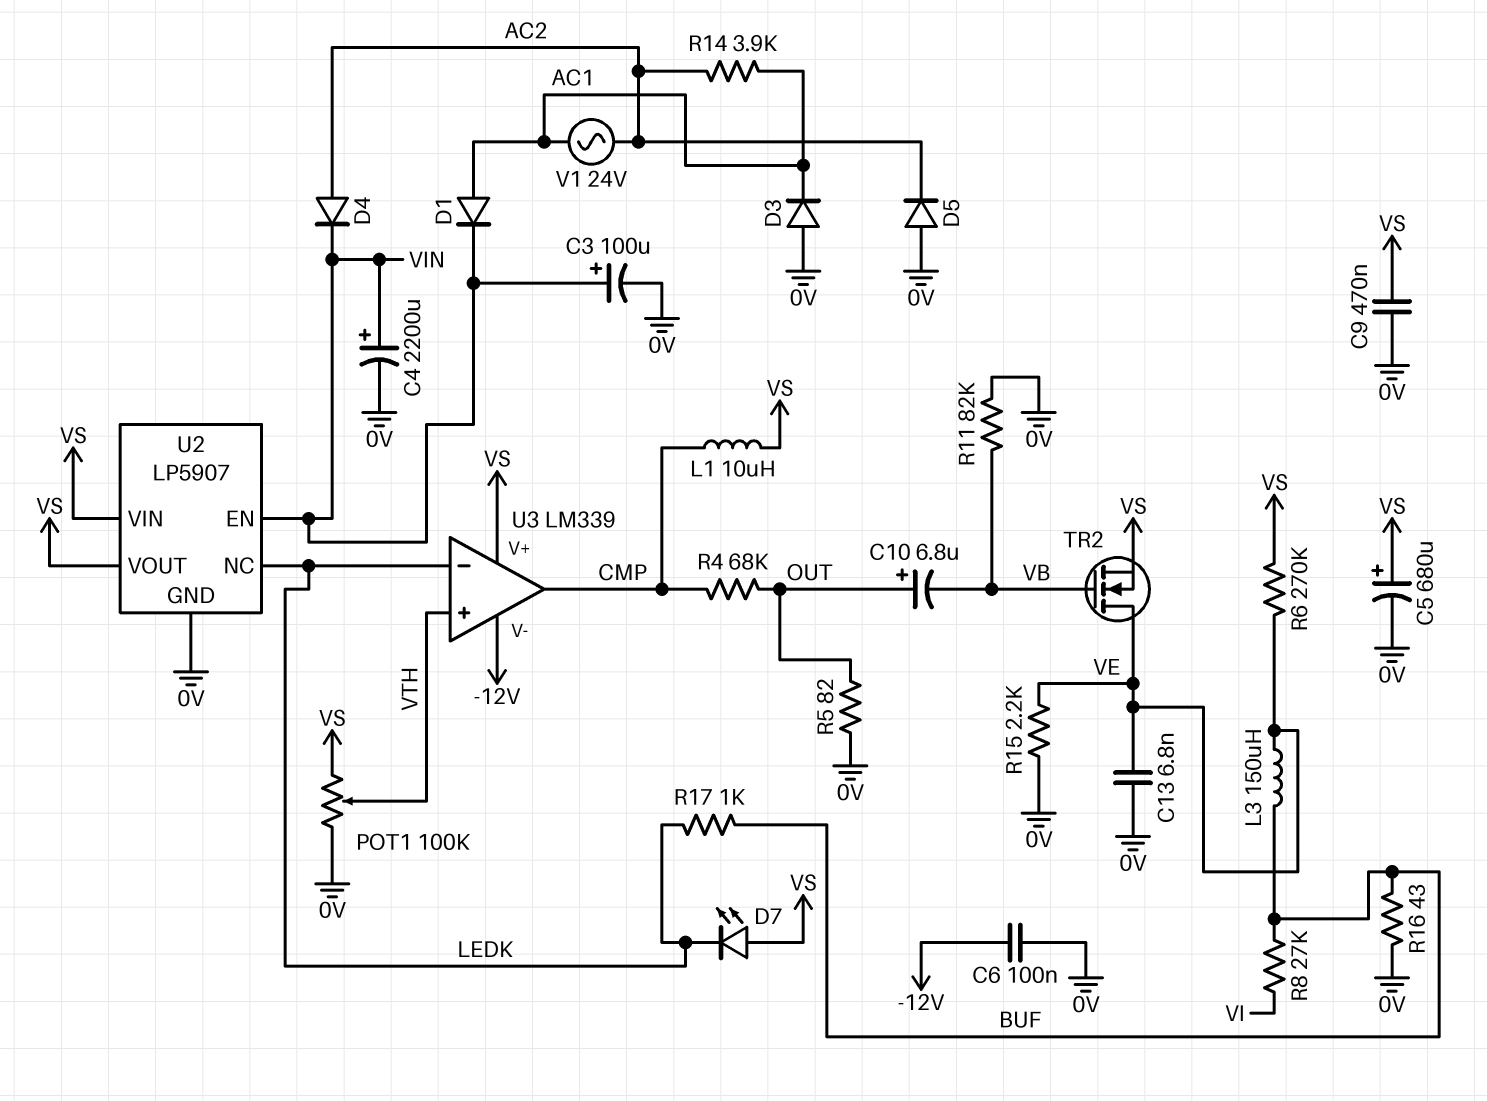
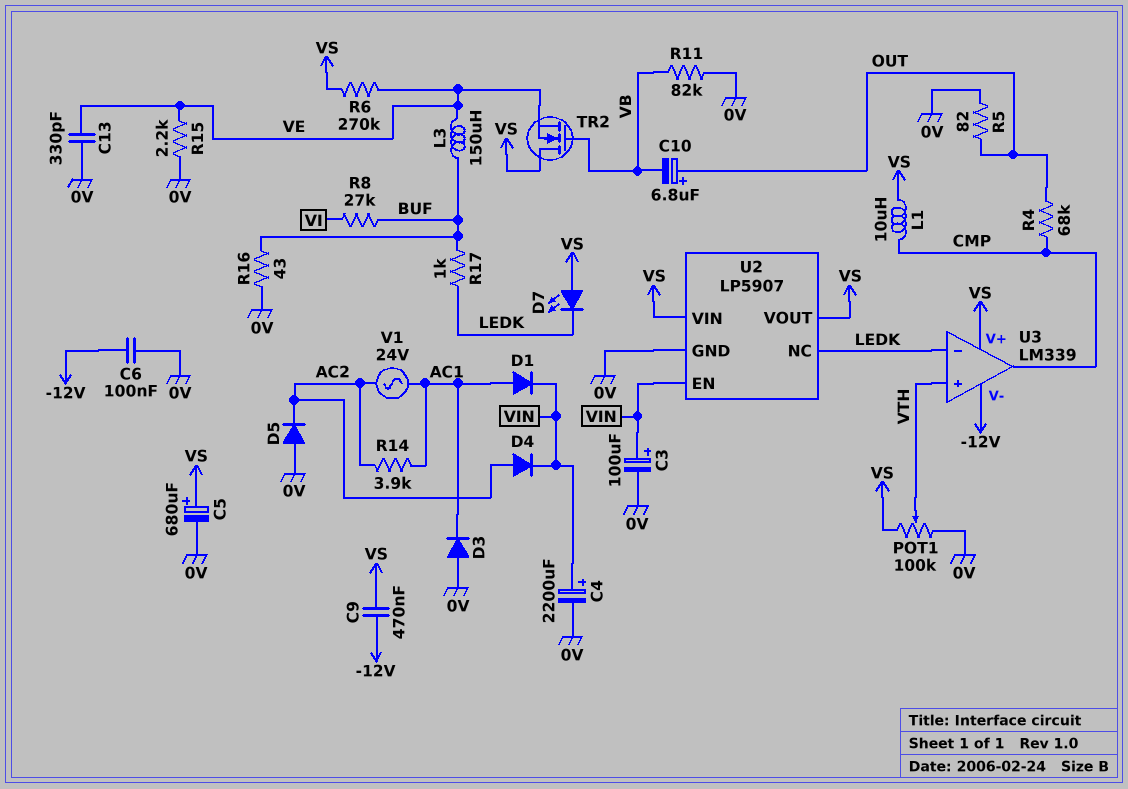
C9: 470nF (0V, VS) -> 470nF (-12V, VS)
C13: 6.8nF (0V, VE) -> 330pF (0V, VE)
TR2: NMOS (G VB, D VE, S VS) -> NMOS (G VB, D VS, S VE)

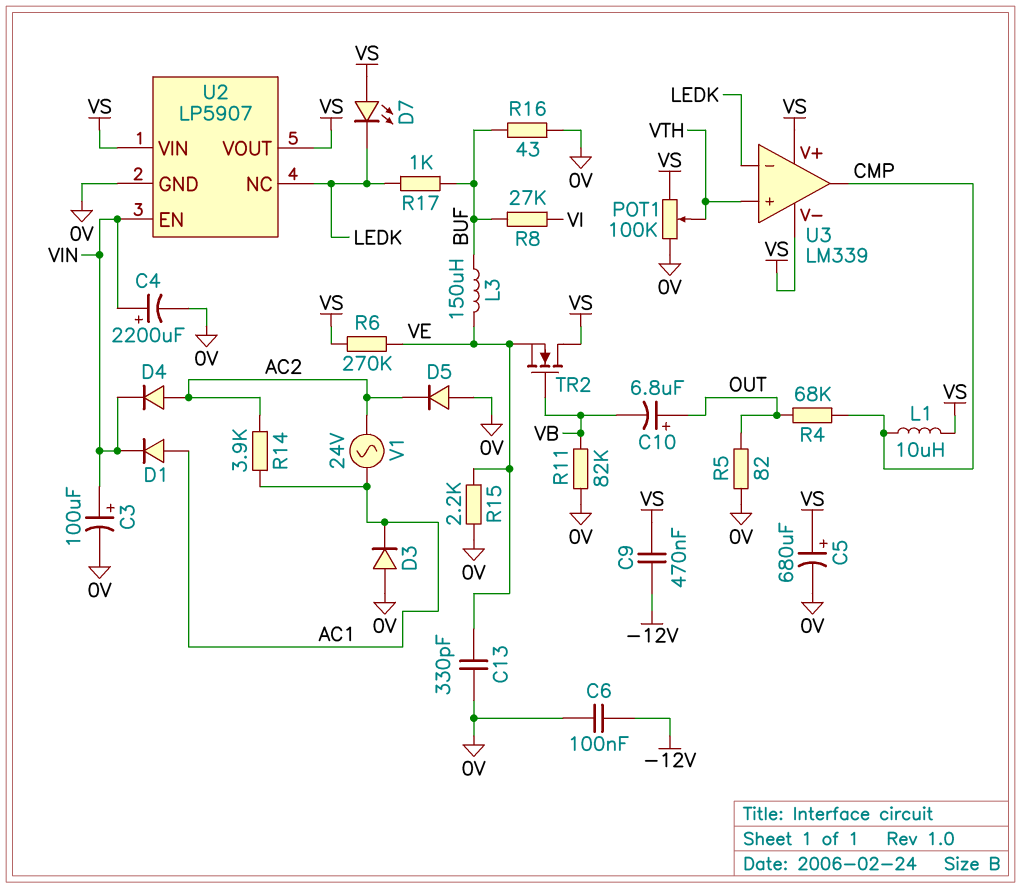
U3 pin V-: -12V -> VS

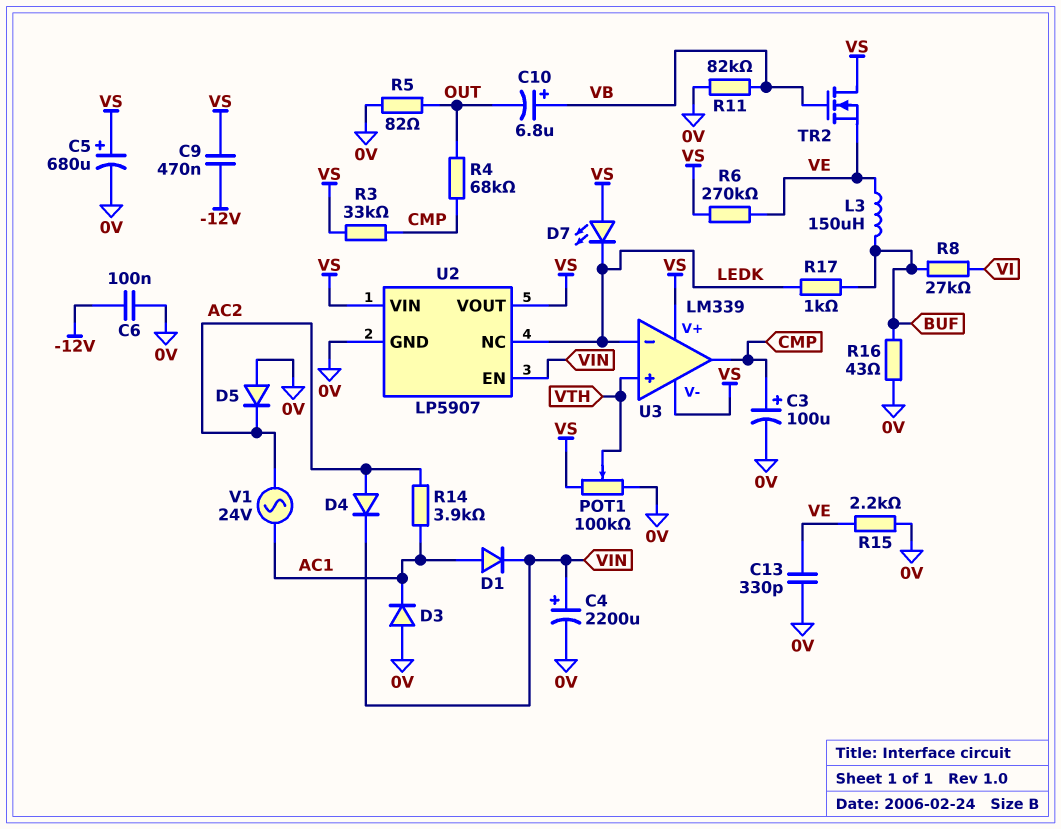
C3: 100uF (plus VIN, minus 0V) -> 100uF (plus CMP, minus 0V)
C10: 6.8uF (plus OUT, minus VB) -> 6.8uF (plus VB, minus OUT)
L1: 10uH (CMP, VS) -> none
R3: none -> 33k (CMP, VS)

